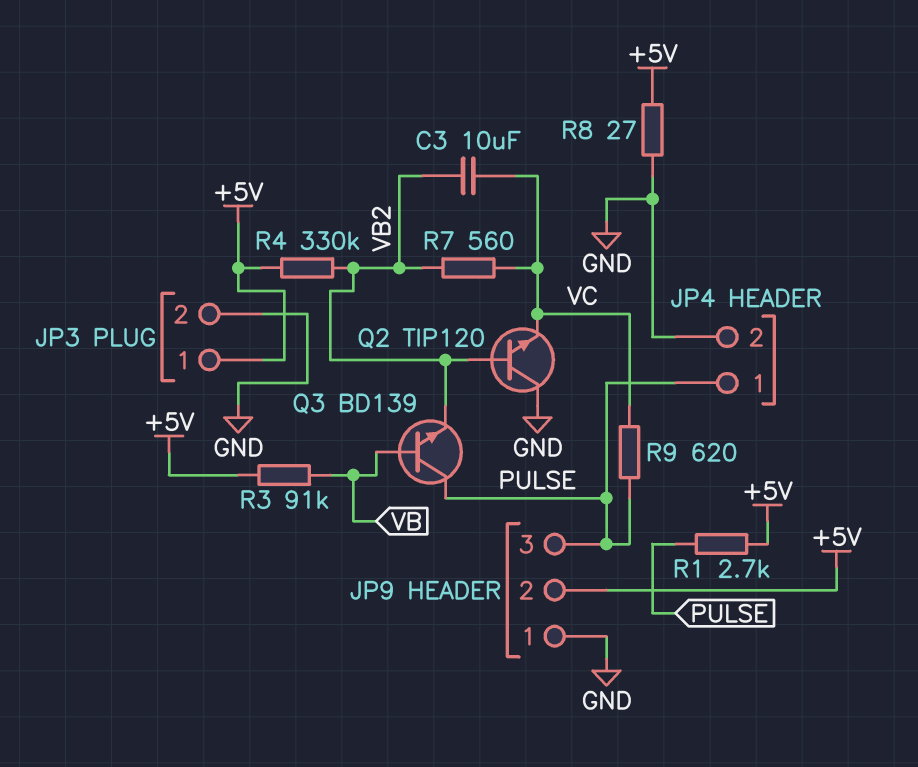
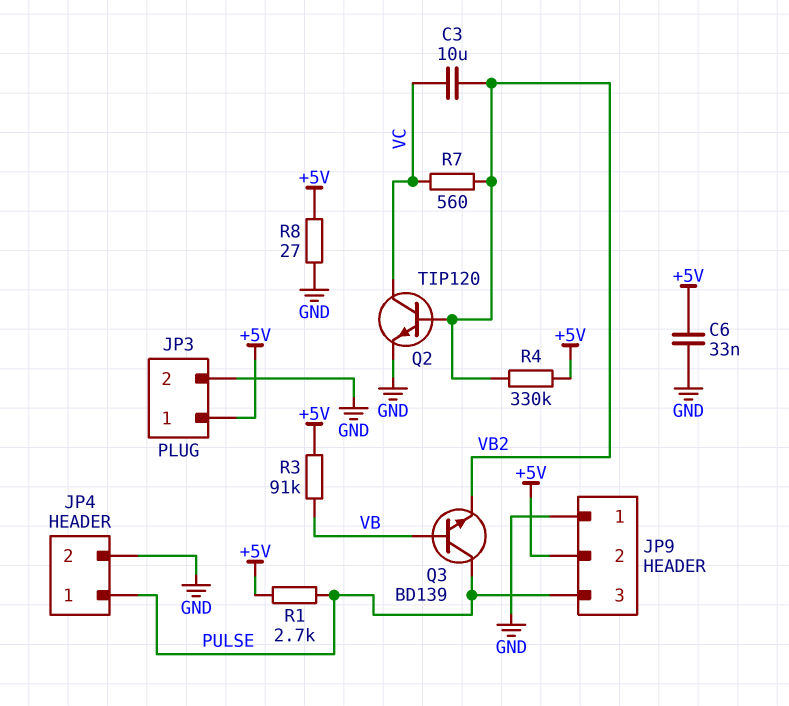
C6: none -> 33nF (+5V, GND)
Q2: NPN TIP120 (B VB2, C GND, E VC) -> NPN TIP120 (B VB2, C VC, E GND)
R9: 620 (PULSE, VC) -> none

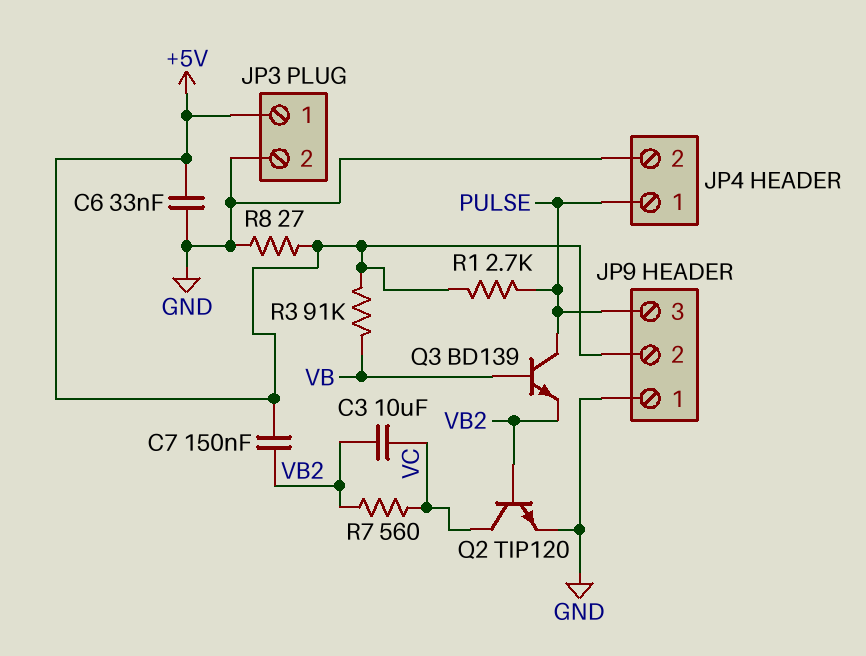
C7: none -> 150nF (+5V, VB2)
R4: 330k (+5V, VB2) -> none

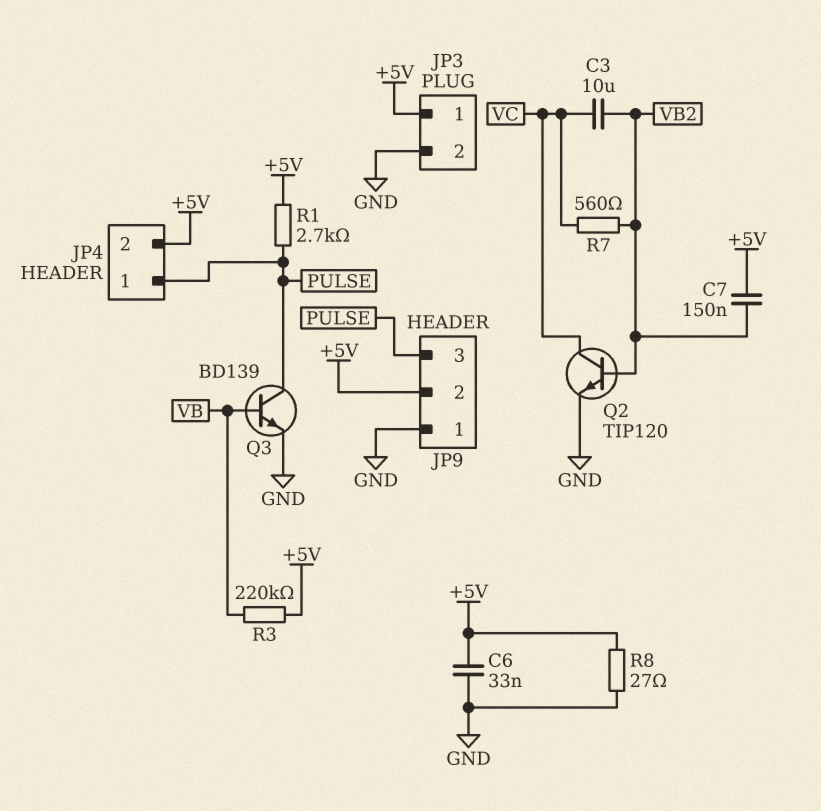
JP4 pin 2: GND -> +5V
Q3: NPN BD139 (B VB, C PULSE, E VB2) -> NPN BD139 (B VB, C PULSE, E GND)
R3: 91k (+5V, VB) -> 220k (+5V, VB)

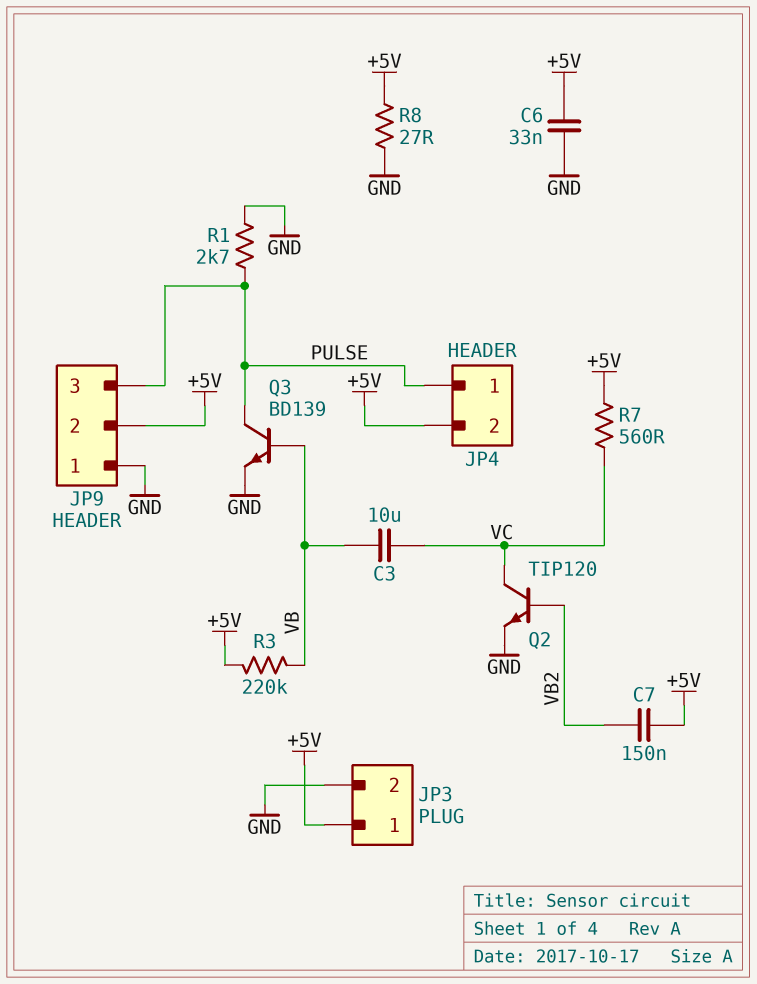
C3: 10uF (VB2, VC) -> 10uF (VB, VC)
R1: 2.7k (+5V, PULSE) -> 2.7k (GND, PULSE)
R7: 560 (VB2, VC) -> 560 (+5V, VC)

